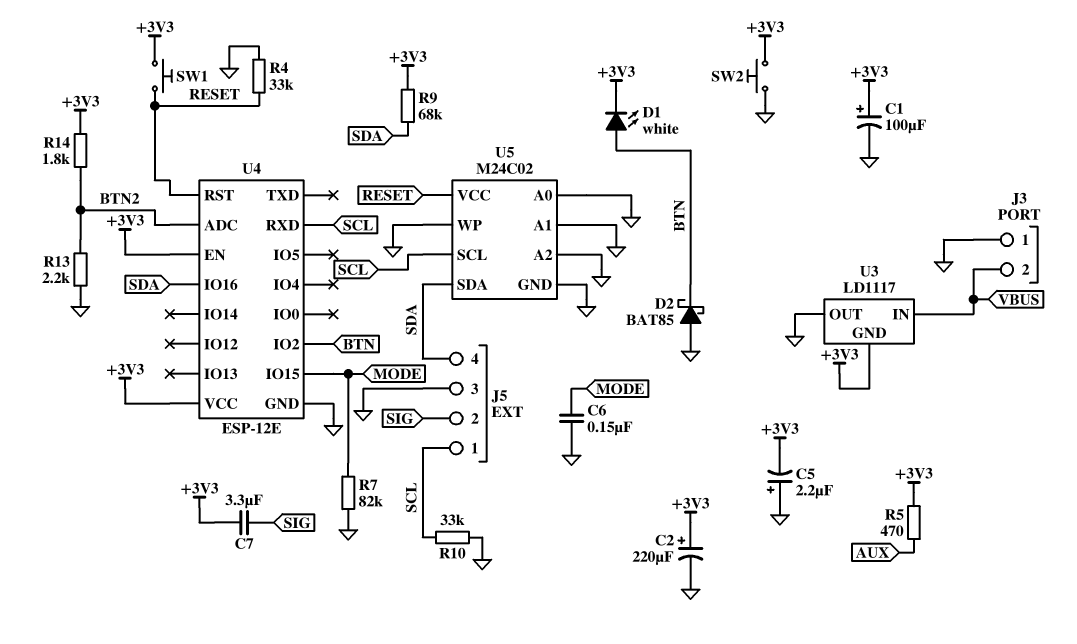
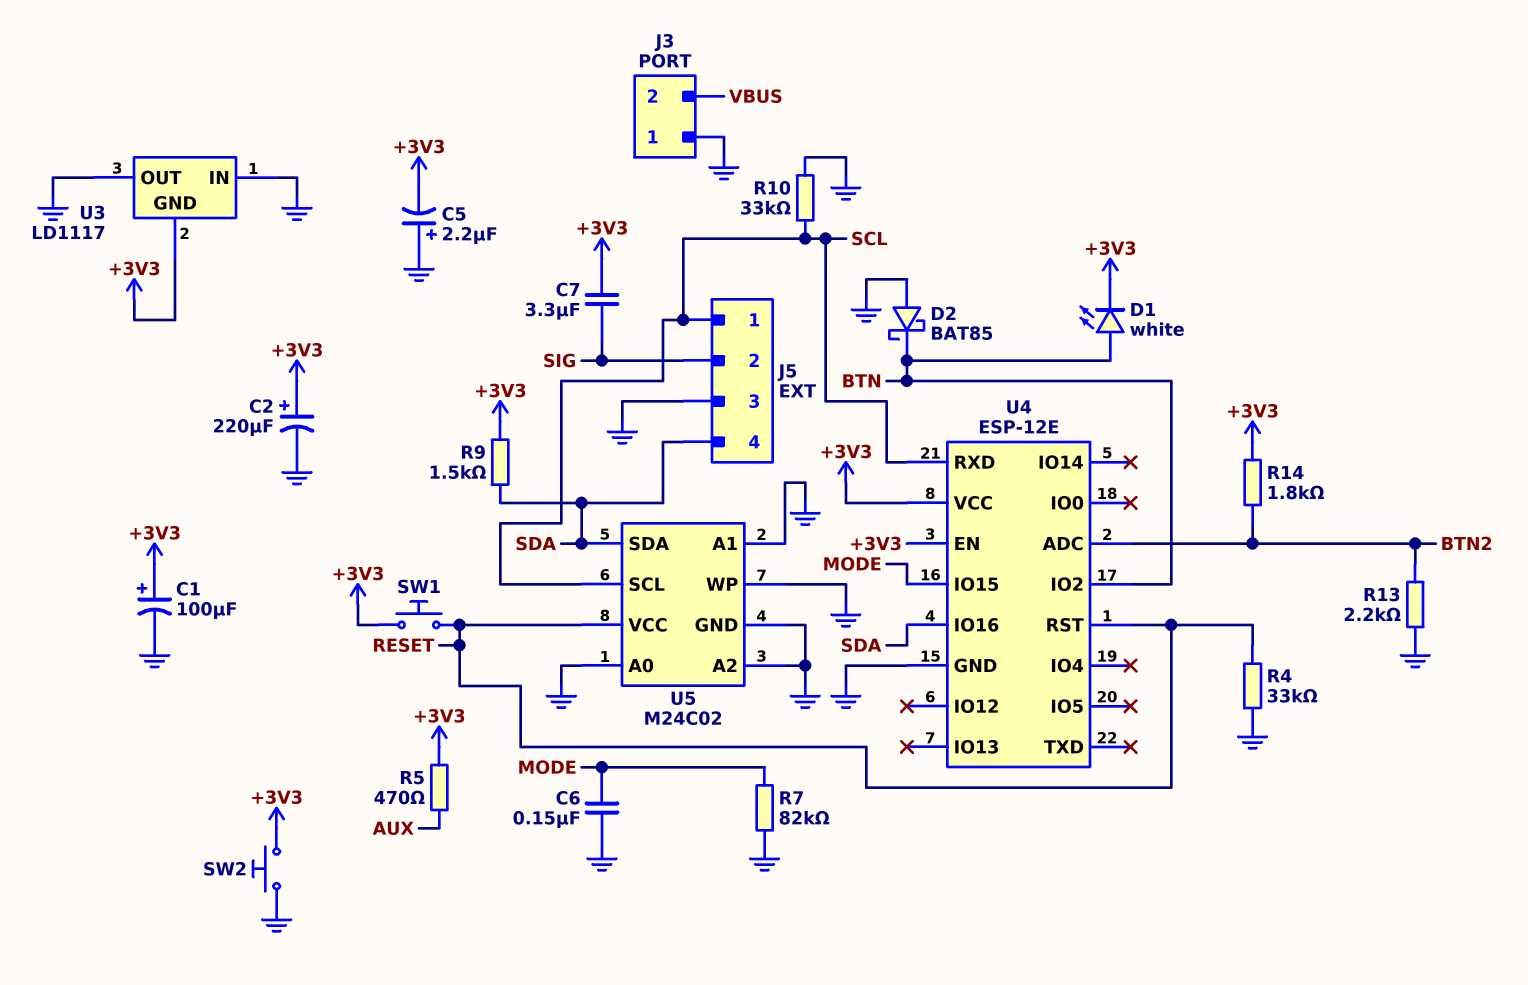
R9: 68k (+3V3, SDA) -> 1.5k (+3V3, SDA)
U3 pin IN: VBUS -> GND

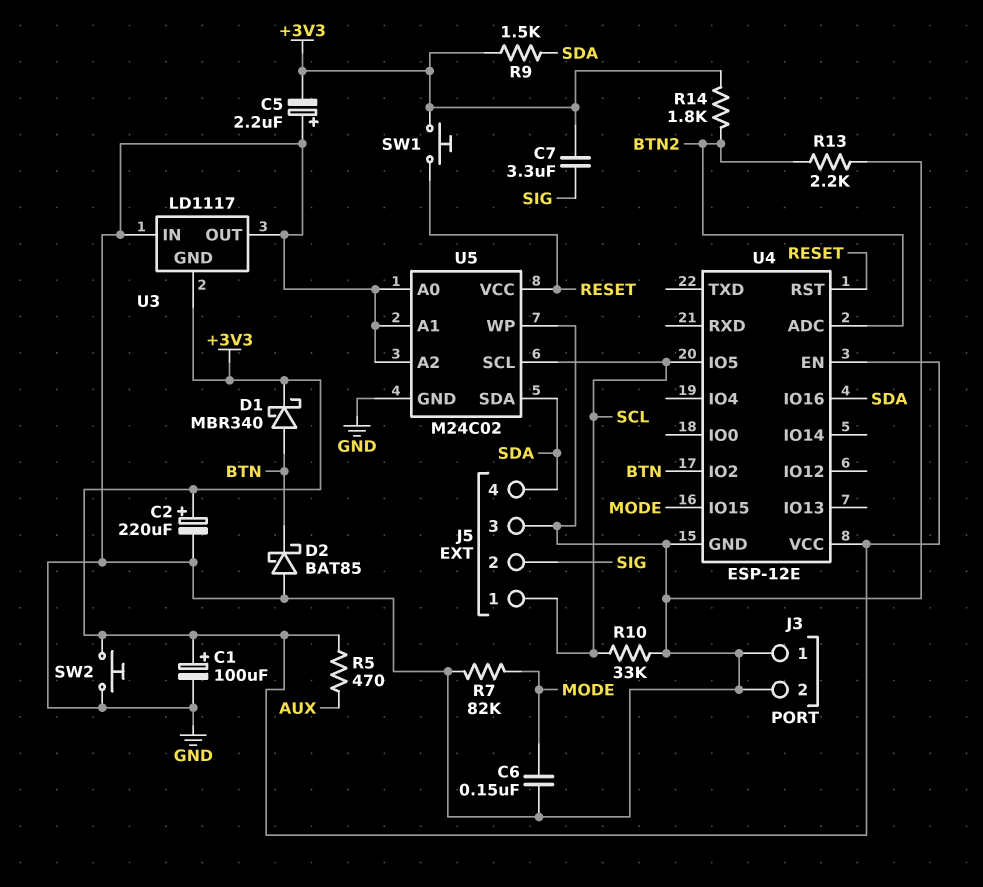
D1: LED white (A BTN, K +3V3) -> schottky MBR340 (A BTN, K +3V3)
J3 pin 2: VBUS -> GND
R4: 33k (GND, RESET) -> none
U4 pin IO5: none -> SCL
U4 pin RXD: SCL -> none

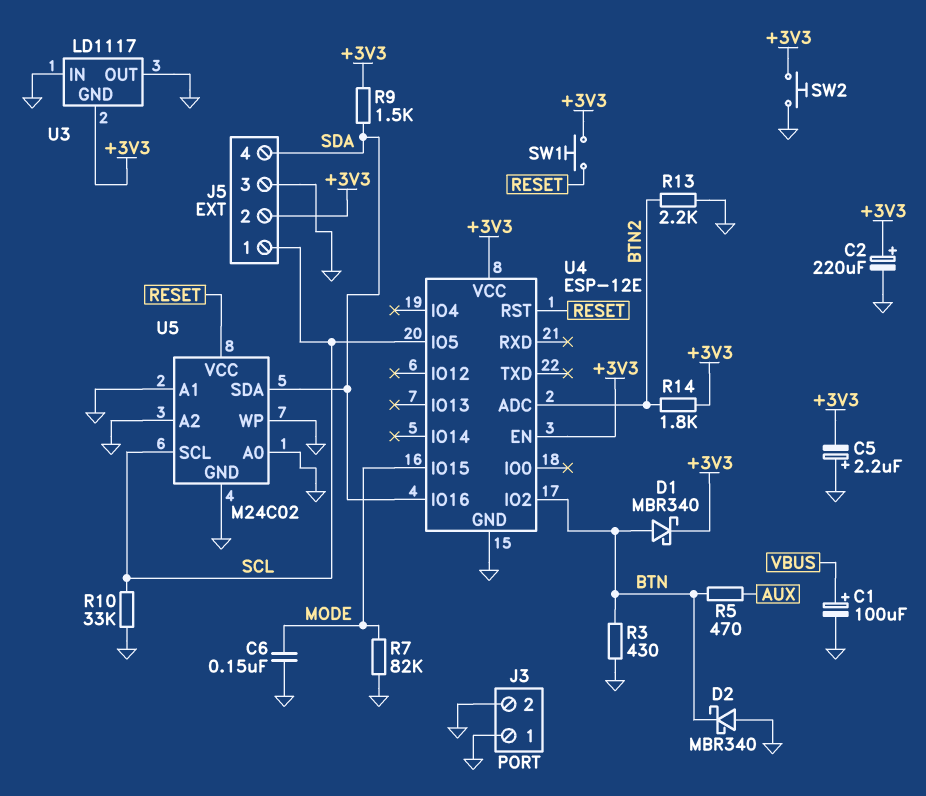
C1: 100uF (plus +3V3, minus GND) -> 100uF (plus VBUS, minus GND)
C7: 3.3uF (+3V3, SIG) -> none
D2: schottky BAT85 (A GND, K BTN) -> schottky MBR340 (A GND, K BTN)
J5 pin 2: SIG -> +3V3
R3: none -> 430 (BTN, GND)
R5: 470 (+3V3, AUX) -> 470 (AUX, BTN)

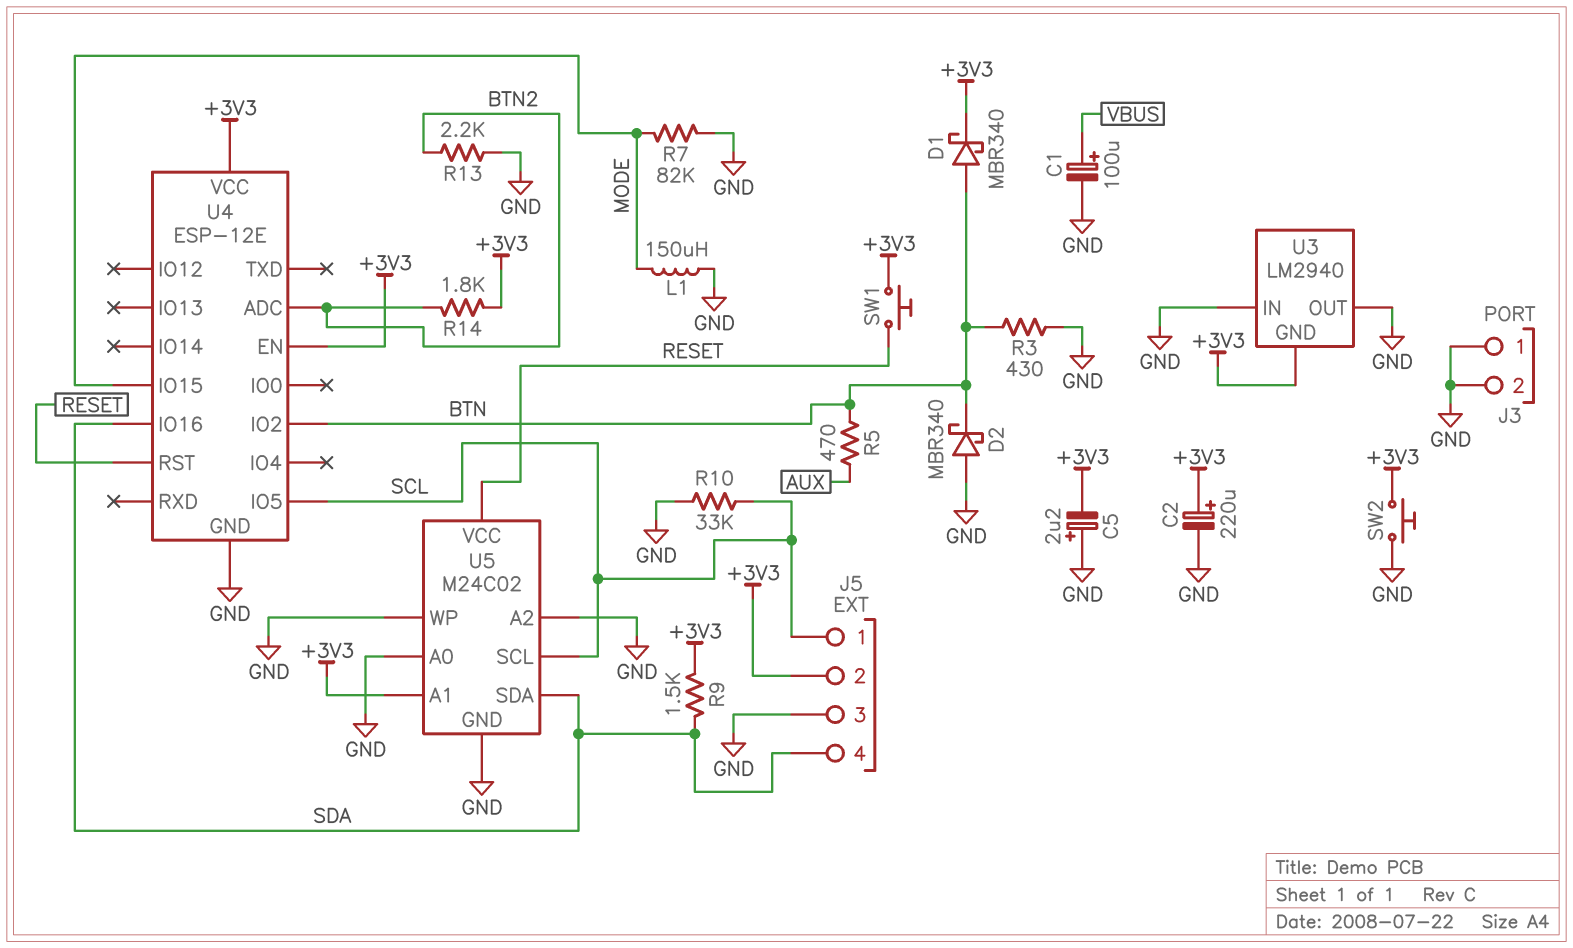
C6: 150nF (GND, MODE) -> none
L1: none -> 150uH (GND, MODE)
U3: LD1117 -> LM2940
U5 pin A1: GND -> +3V3

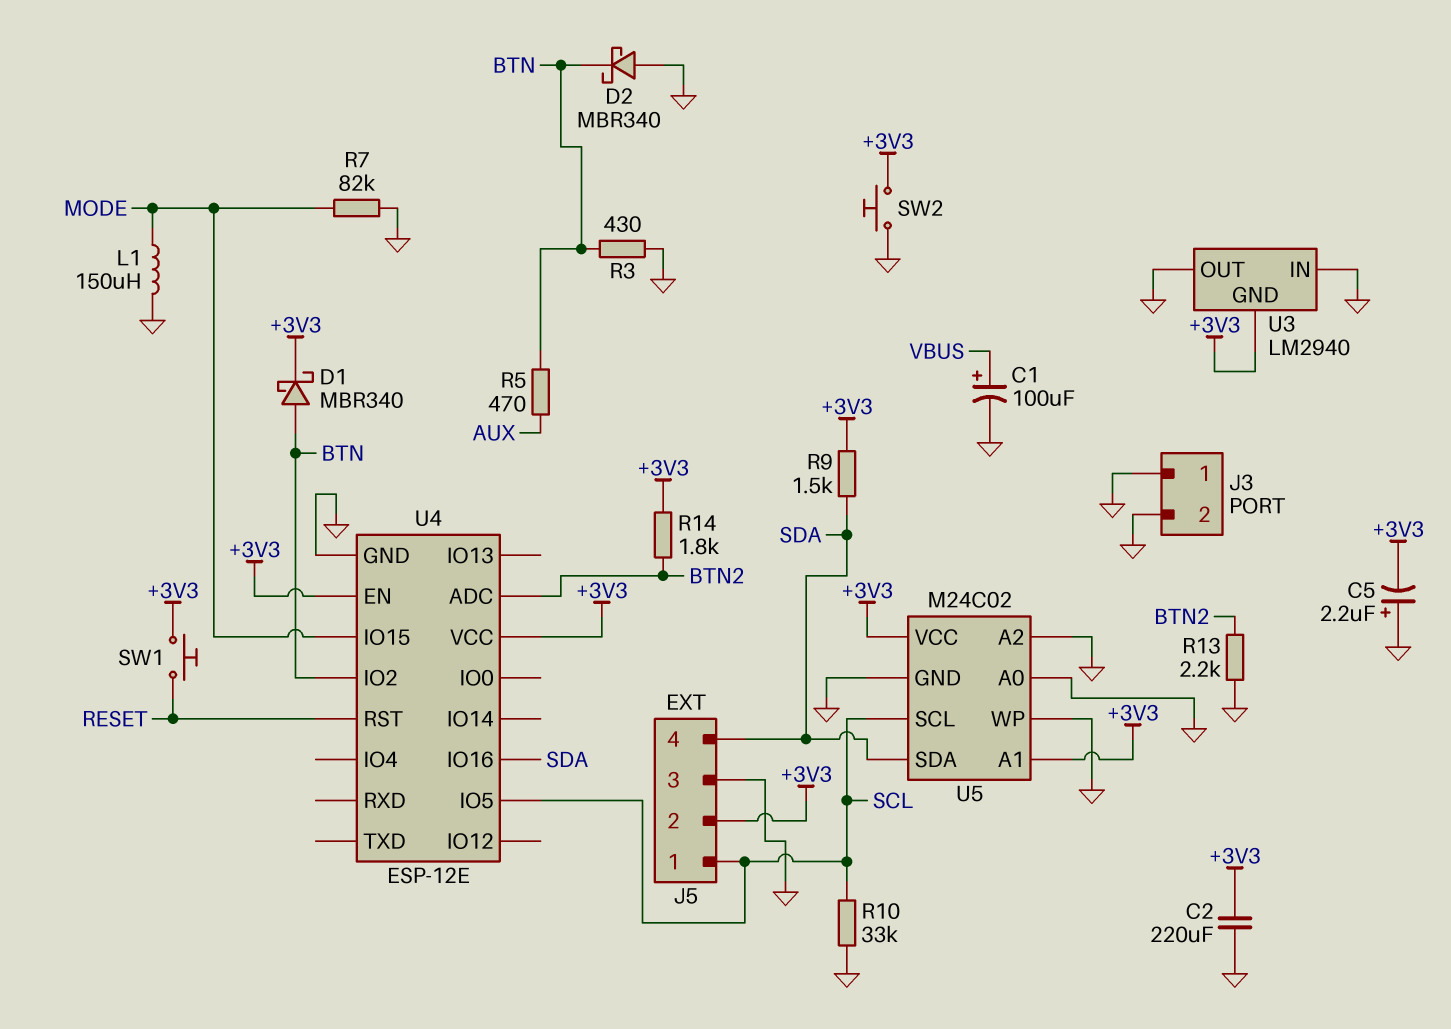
C2: 220uF (plus +3V3, minus GND) -> 220uF (+3V3, GND)
U5 pin VCC: RESET -> +3V3

